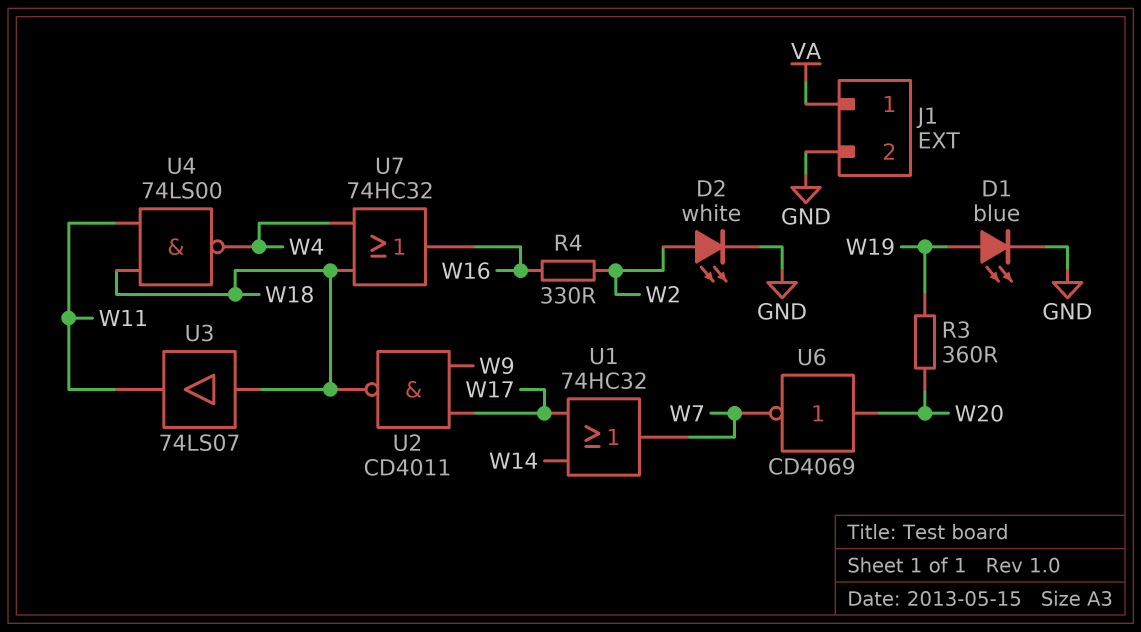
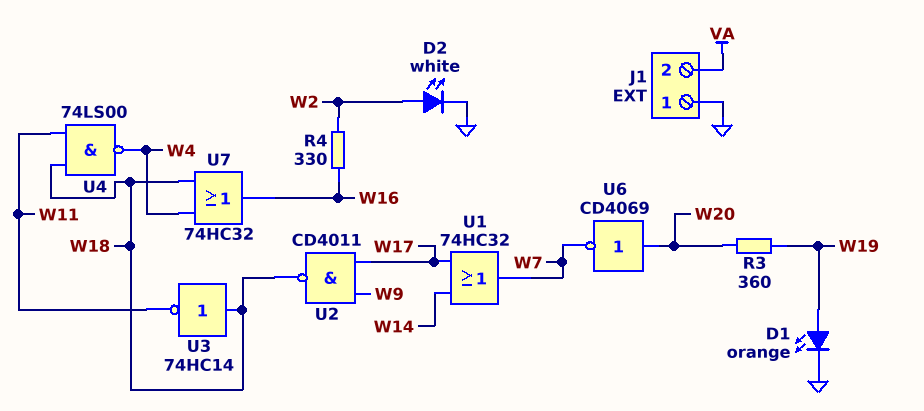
D1: LED blue (A W19, K GND) -> LED orange (A W19, K GND)
J1 pin 1: VA -> GND
J1 pin 2: GND -> VA
U3: buffer 74LS07 (in W18, out W11) -> NOT 74HC14 (in W18, out W11)

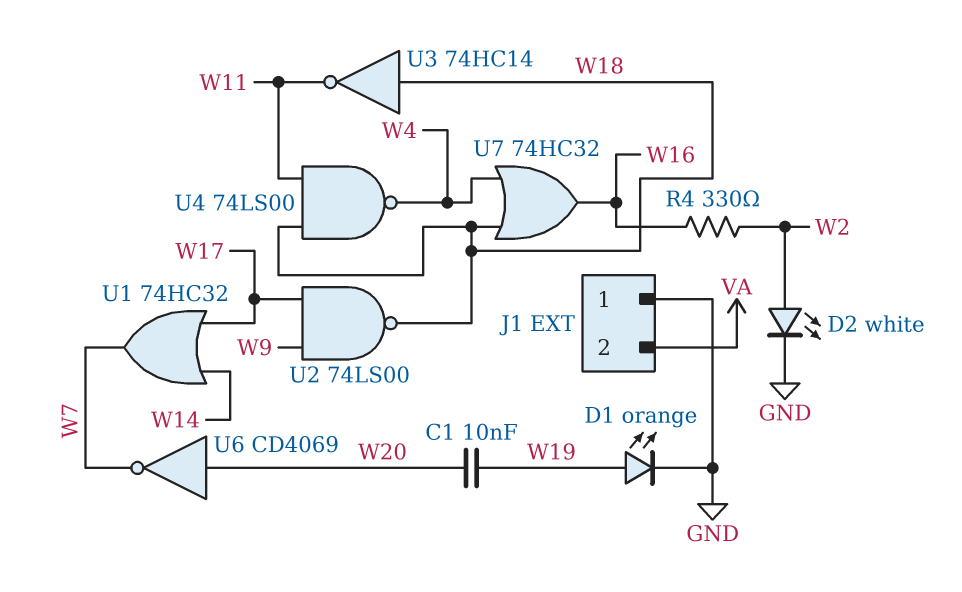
C1: none -> 10nF (W19, W20)
R3: 360 (W19, W20) -> none
U2: NAND CD4011 (in W9, in W17, out W18) -> NAND 74LS00 (in W9, in W17, out W18)

